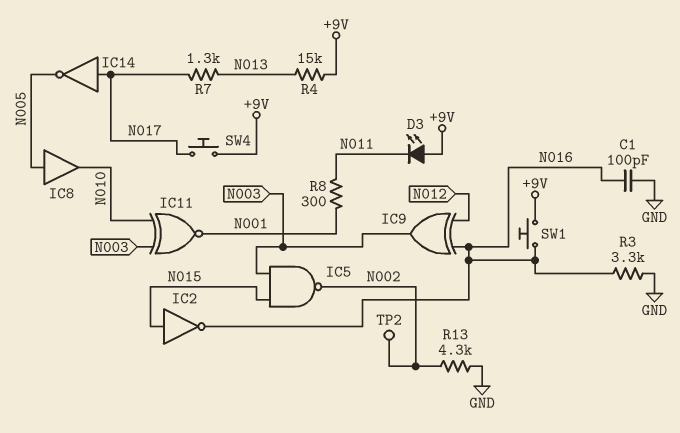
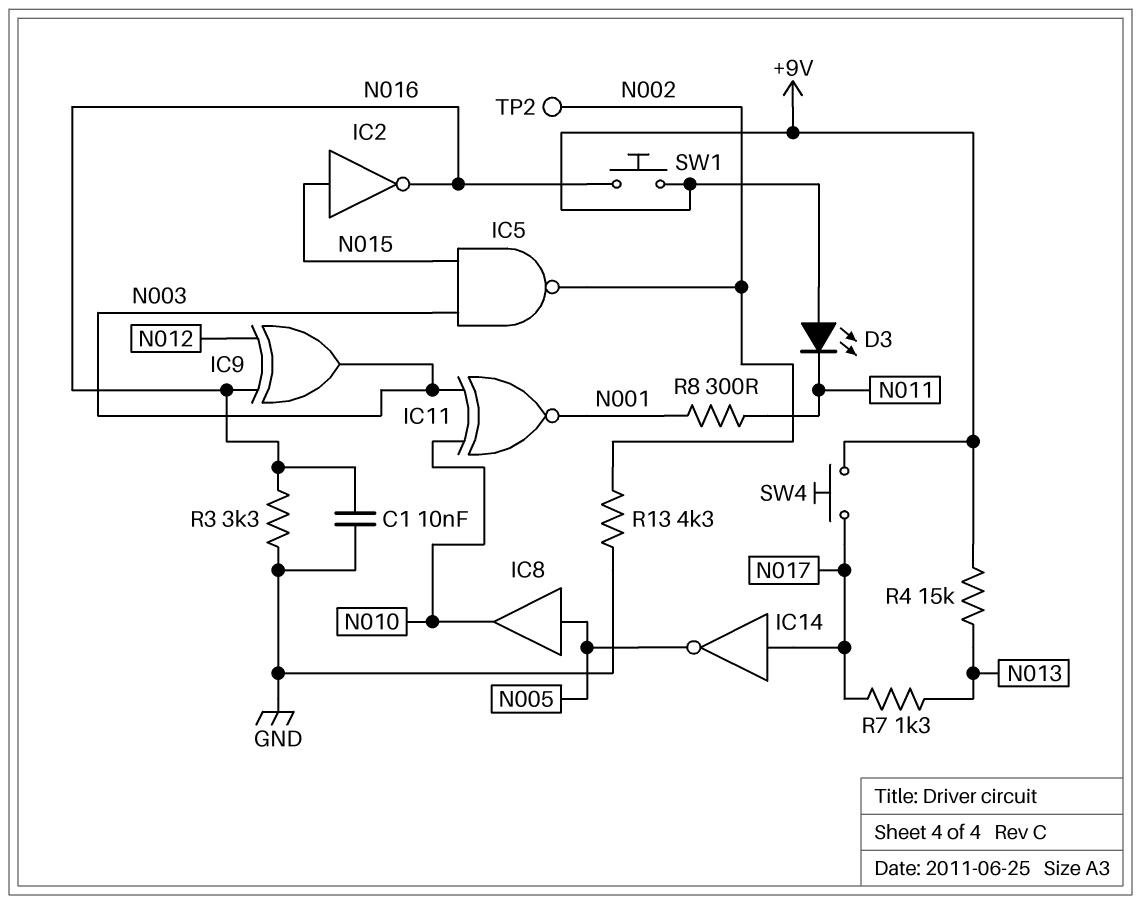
C1: 100pF (GND, N016) -> 10nF (GND, N016)

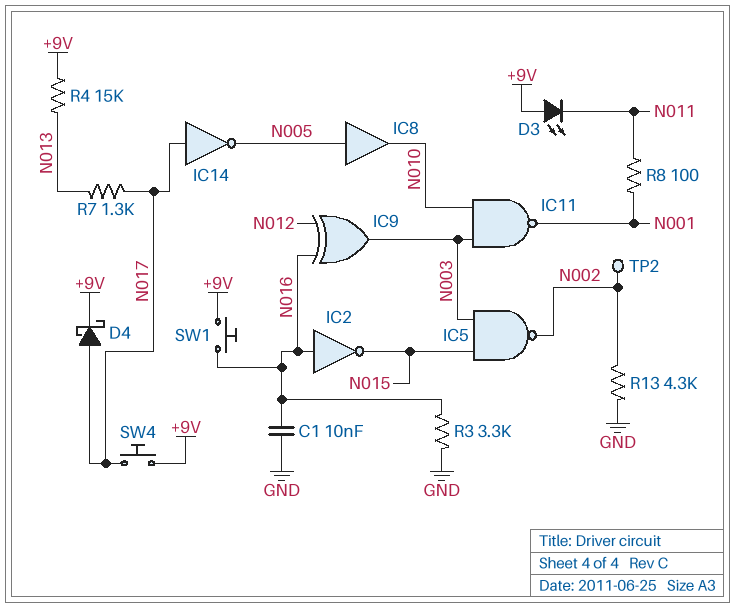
D4: none -> schottky (A N017, K +9V)
IC2: NOT (in N015, out N016) -> NOT (in N016, out N015)
IC11: XNOR (in N003, in N010, out N001) -> NAND (in N003, in N010, out N001)
R8: 300 (N001, N011) -> 100 (N001, N011)

